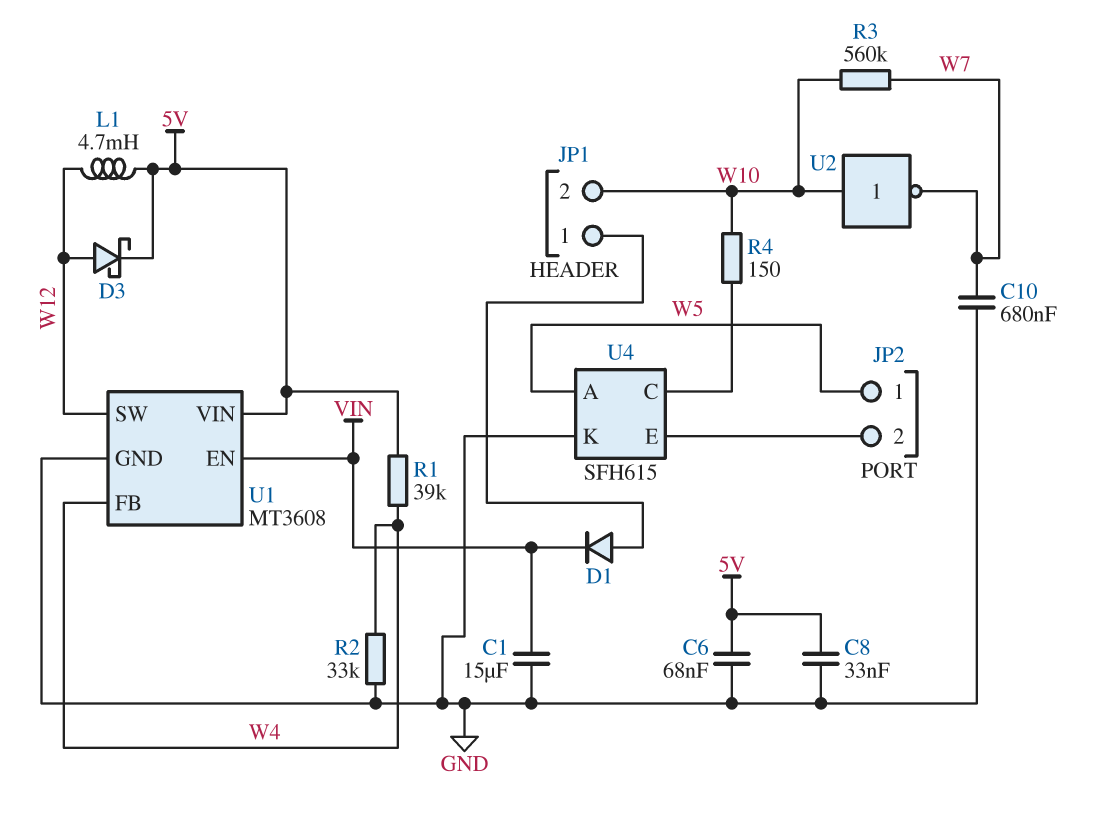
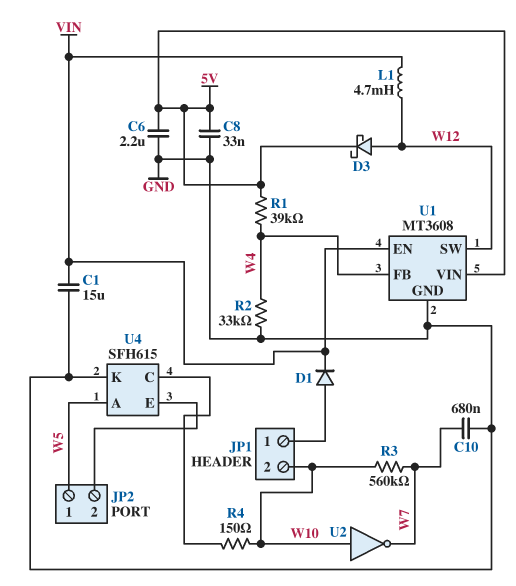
C6: 68nF (5V, GND) -> 2.2uF (5V, GND)
L1: 4.7mH (5V, W12) -> 4.7mH (VIN, W12)

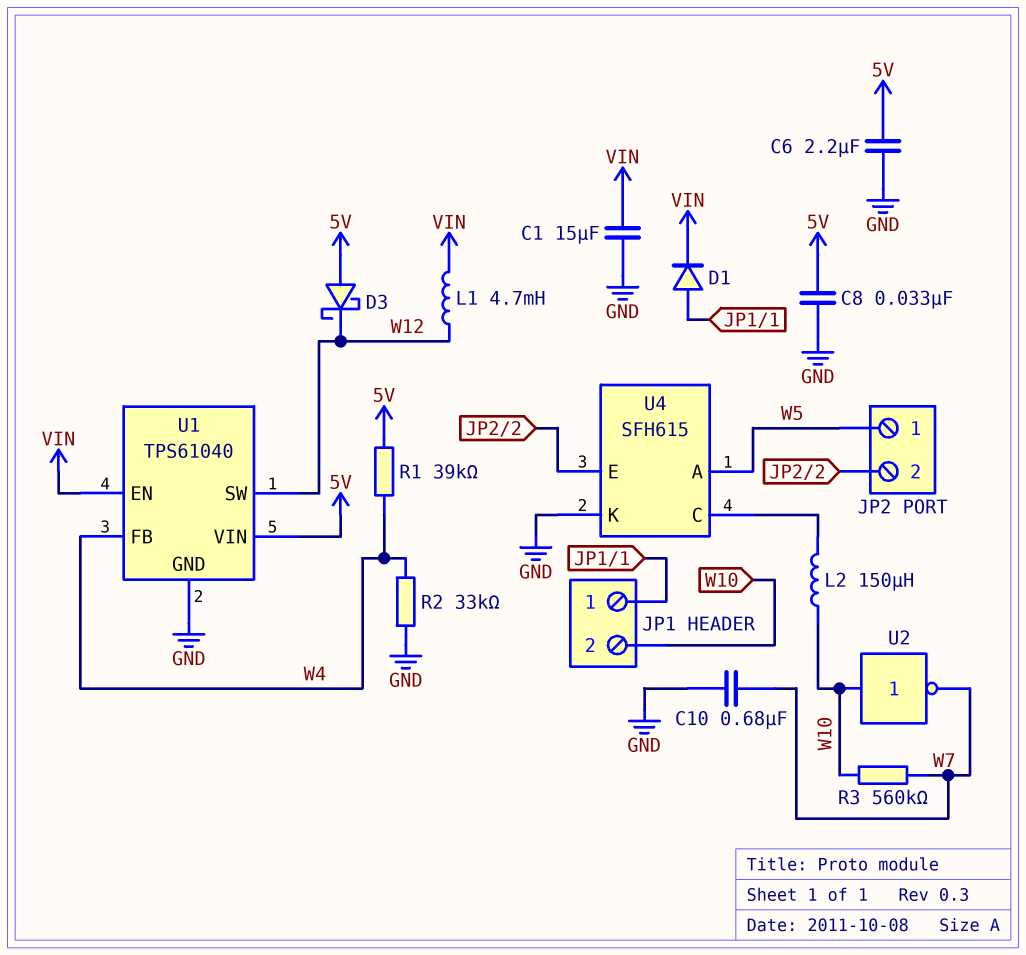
D3: schottky (A W12, K 5V) -> schottky (A 5V, K W12)
L2: none -> 150uH (U4/C, W10)
R4: 150 (U4/C, W10) -> none
U1: MT3608 -> TPS61040

